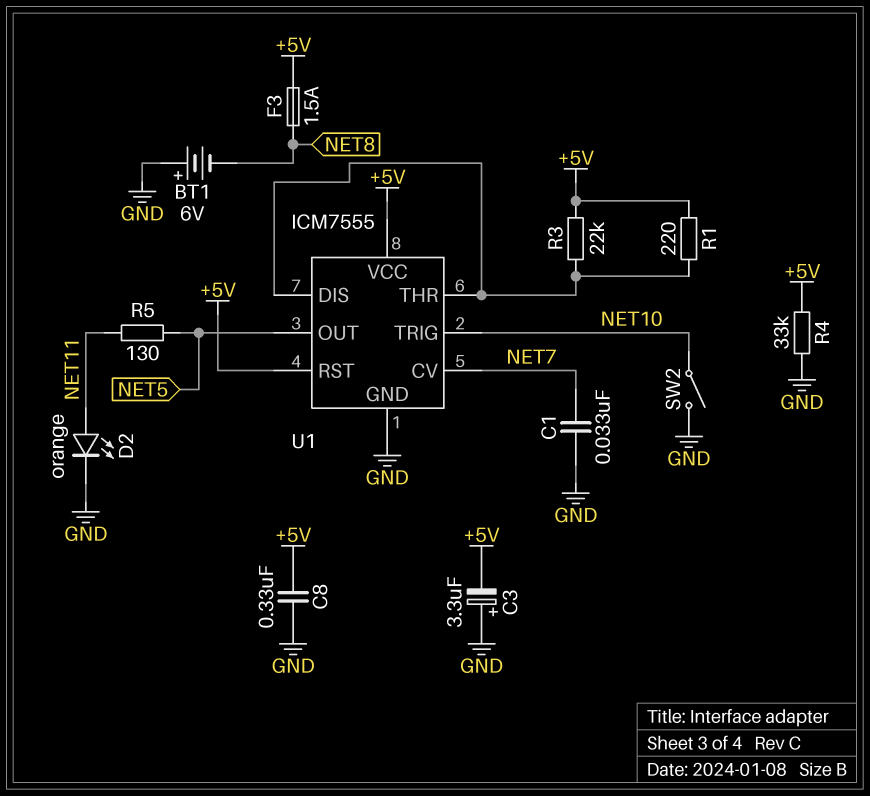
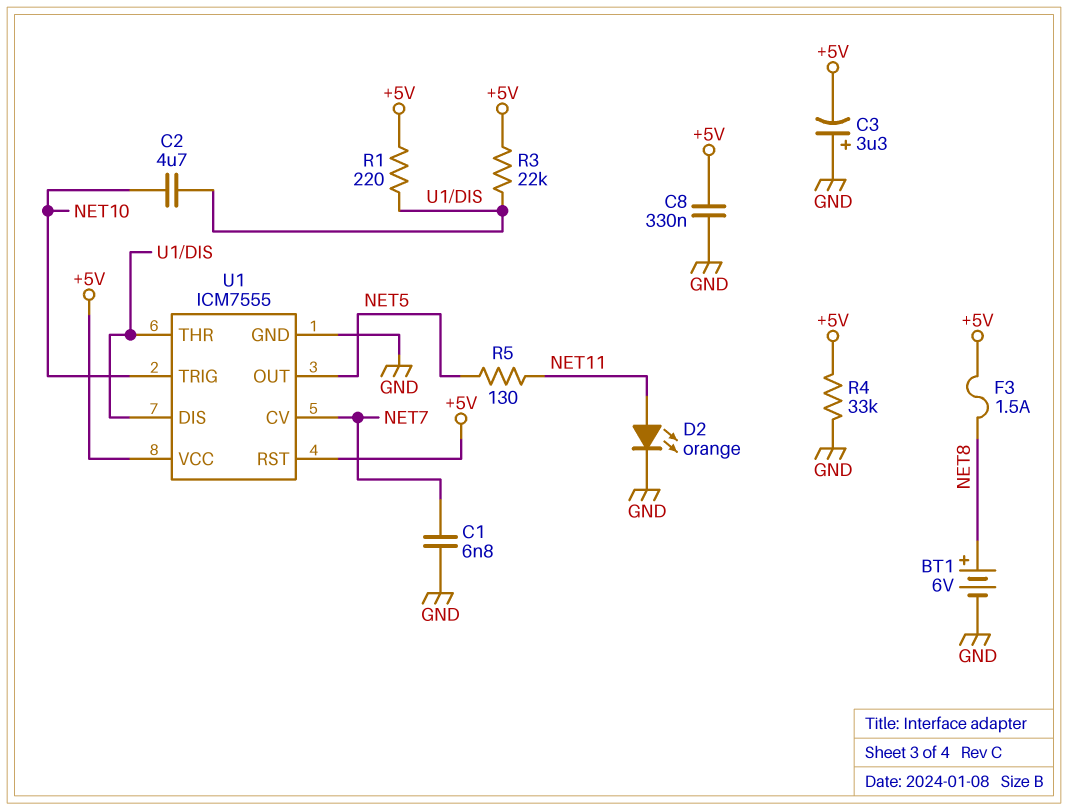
BT1: 6V (plus GND, minus NET8) -> 6V (plus NET8, minus GND)
C1: 33nF (GND, NET7) -> 6.8nF (GND, NET7)
C2: none -> 4.7uF (NET10, U1/DIS)
SW2: switch (GND, NET10) -> none

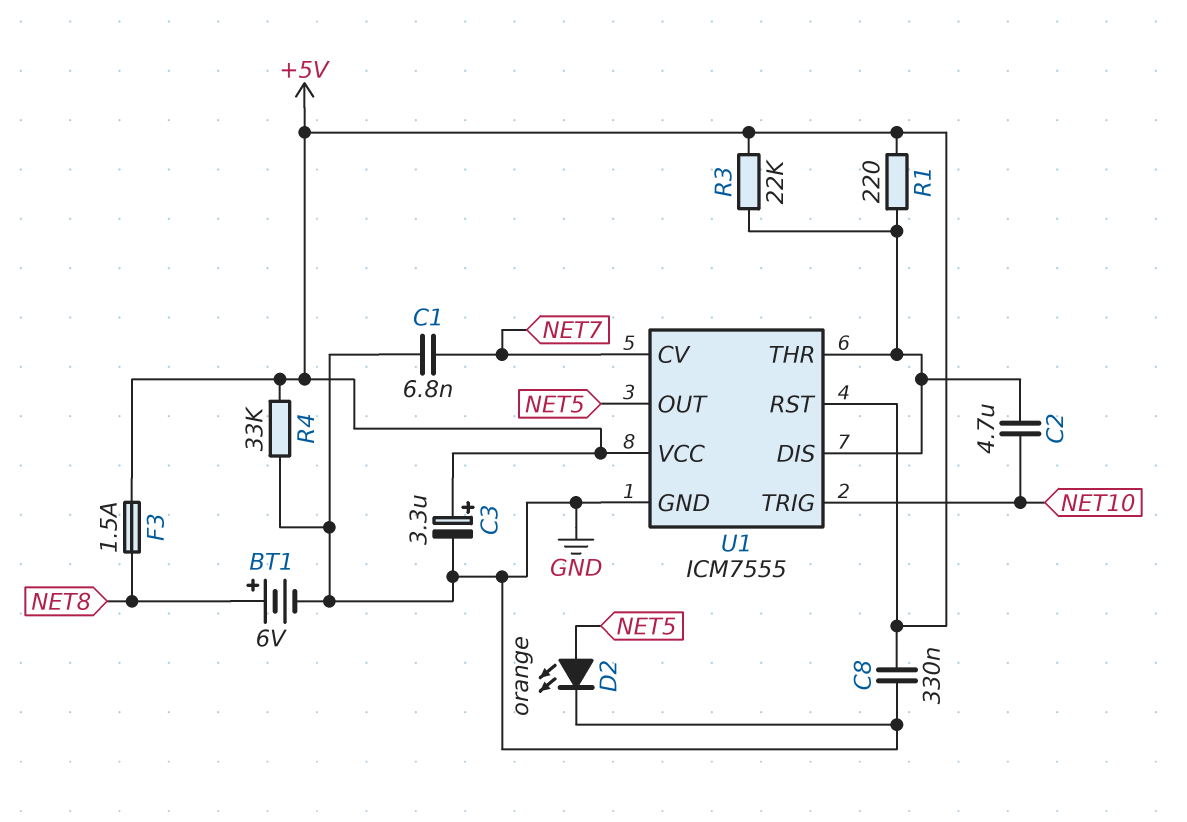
C3: 3.3uF (plus GND, minus +5V) -> 3.3uF (plus +5V, minus GND)
D2: LED orange (A NET11, K GND) -> LED orange (A NET5, K GND)
R5: 130 (NET5, NET11) -> none

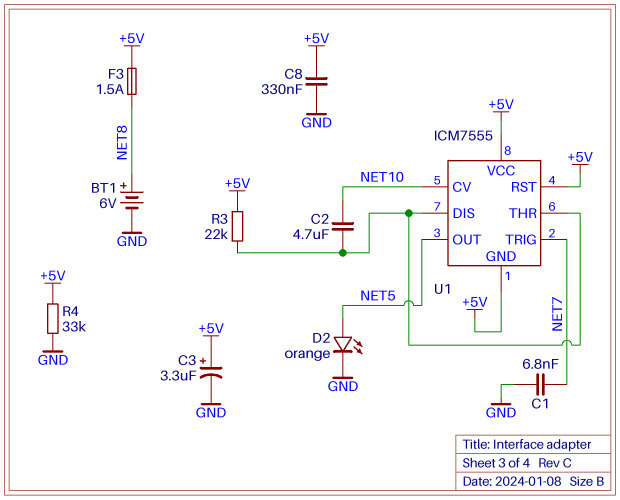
R1: 220 (+5V, U1/DIS) -> none
U1 pin CV: NET7 -> NET10
U1 pin GND: GND -> +5V
U1 pin TRIG: NET10 -> NET7

